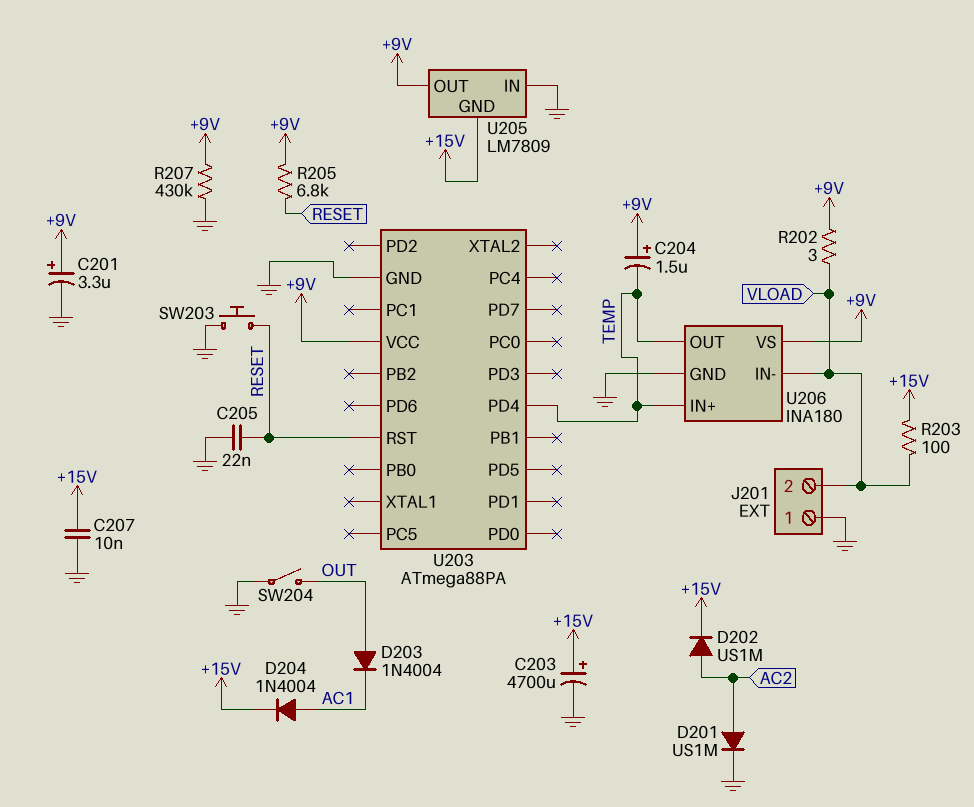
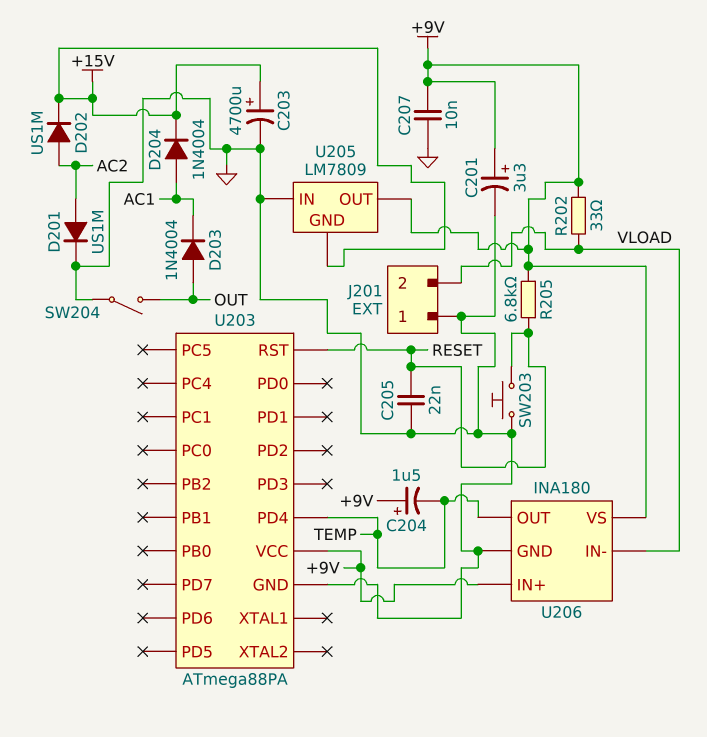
C207: 10nF (+15V, GND) -> 10nF (+9V, GND)
R202: 3 (+9V, VLOAD) -> 33 (+9V, VLOAD)
R203: 100 (+15V, VLOAD) -> none
R207: 430k (+9V, GND) -> none
U206 pin IN+: TEMP -> +9V

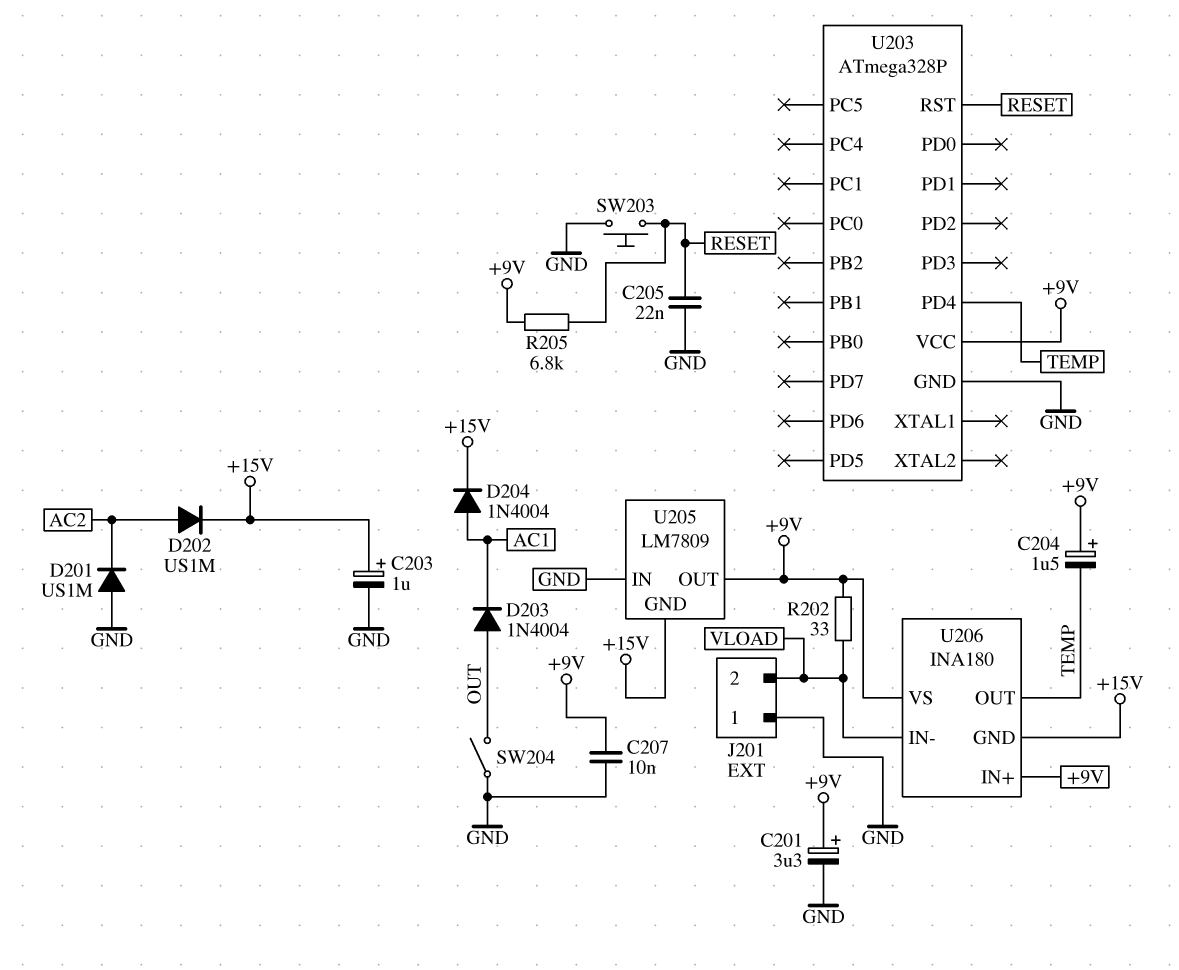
C203: 4700uF (plus +15V, minus GND) -> 1uF (plus +15V, minus GND)
D201: diode US1M (A AC2, K GND) -> diode US1M (A GND, K AC2)
U203: ATmega88PA -> ATmega328P
U206 pin GND: GND -> +15V

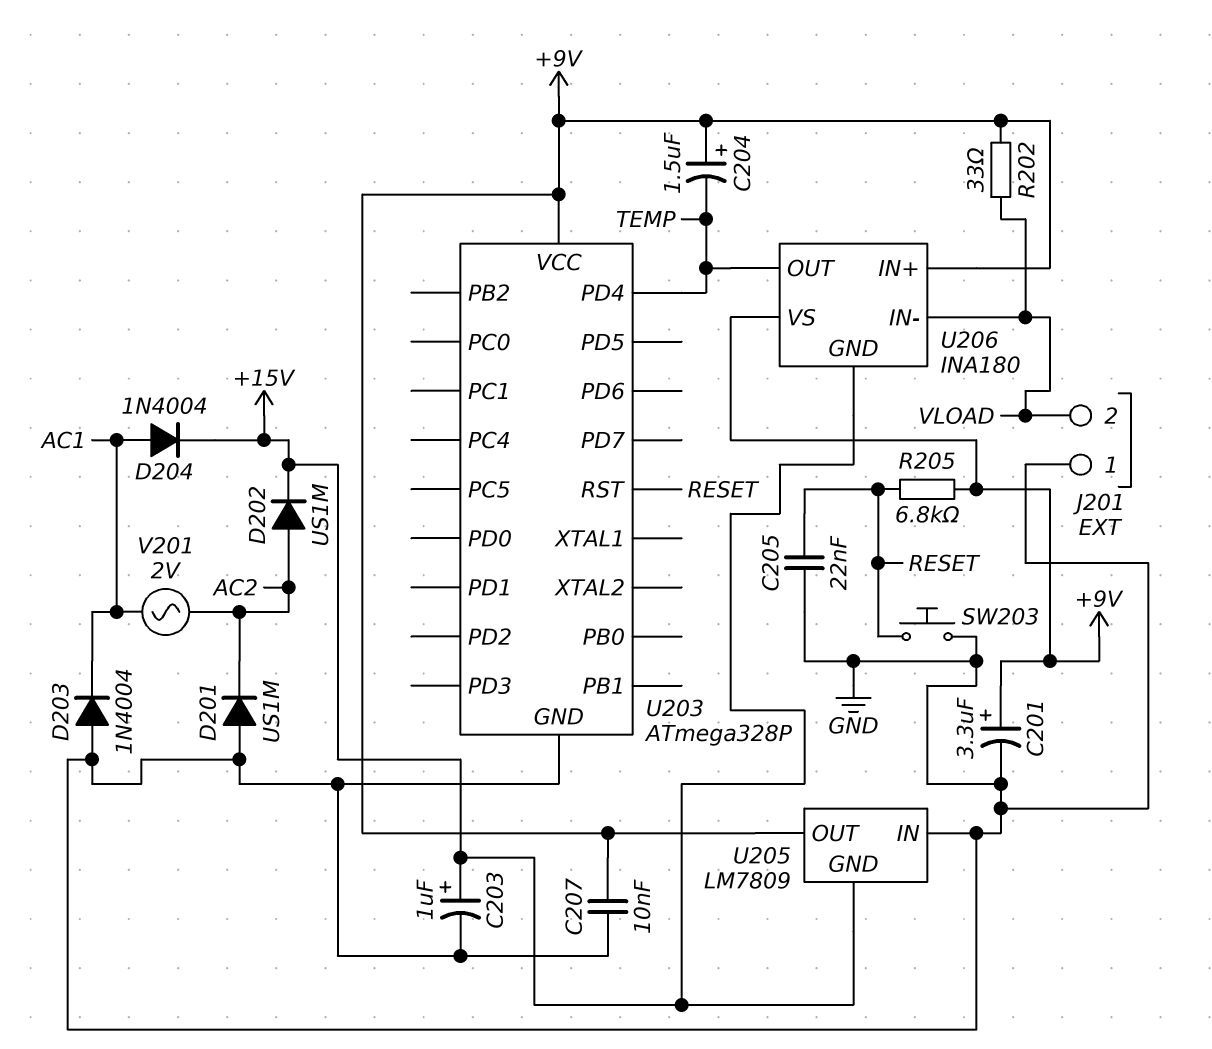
D203: diode 1N4004 (A OUT, K AC1) -> diode 1N4004 (A GND, K AC1)
SW204: switch (GND, OUT) -> none
V201: none -> AC 2V (AC1, AC2)

